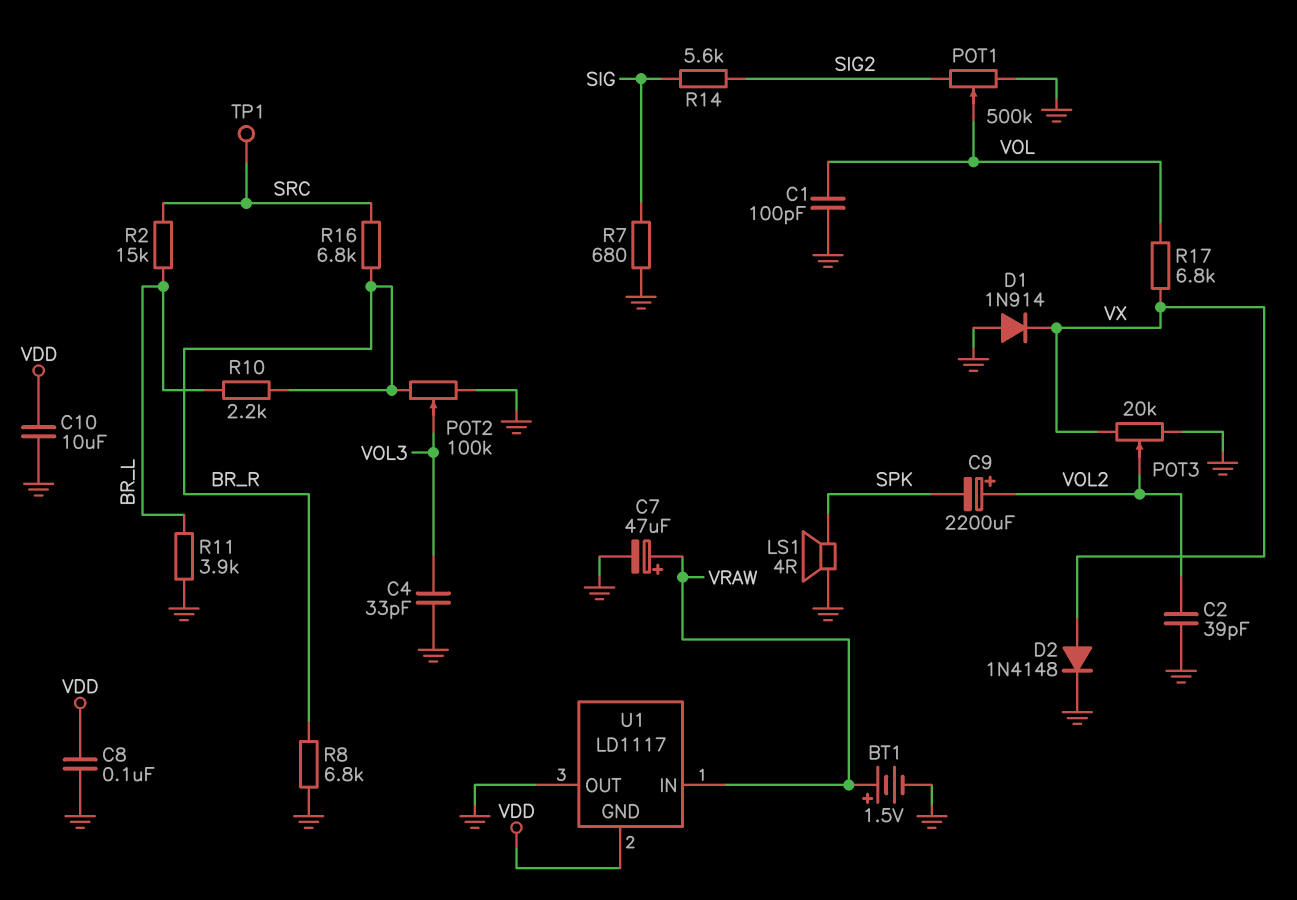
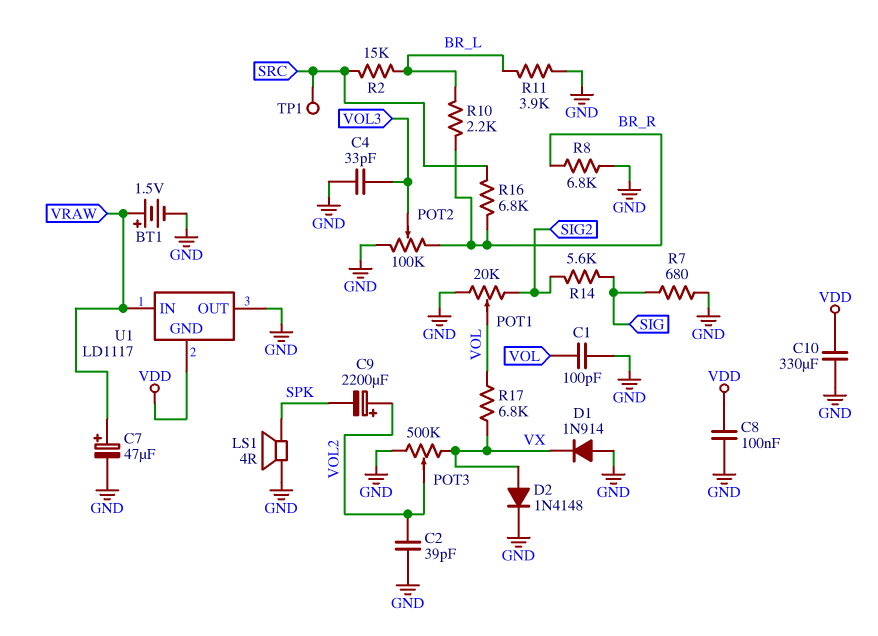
C10: 10uF (GND, VDD) -> 330uF (GND, VDD)
POT1: 500k (GND, SIG2, wiper VOL) -> 20k (GND, SIG2, wiper VOL)
POT3: 20k (GND, VX, wiper VOL2) -> 500k (GND, VX, wiper VOL2)

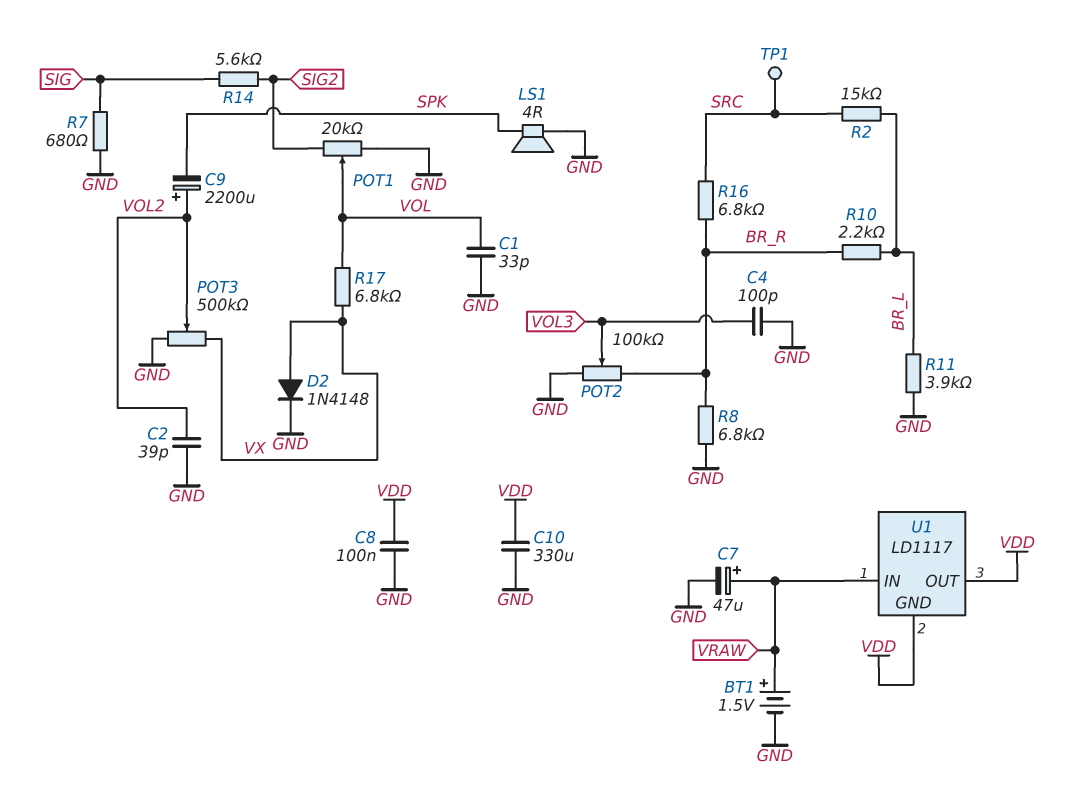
C1: 100pF (GND, VOL) -> 33pF (GND, VOL)
C4: 33pF (GND, VOL3) -> 100pF (GND, VOL3)
D1: diode 1N914 (A GND, K VX) -> none
U1 pin OUT: GND -> VDD

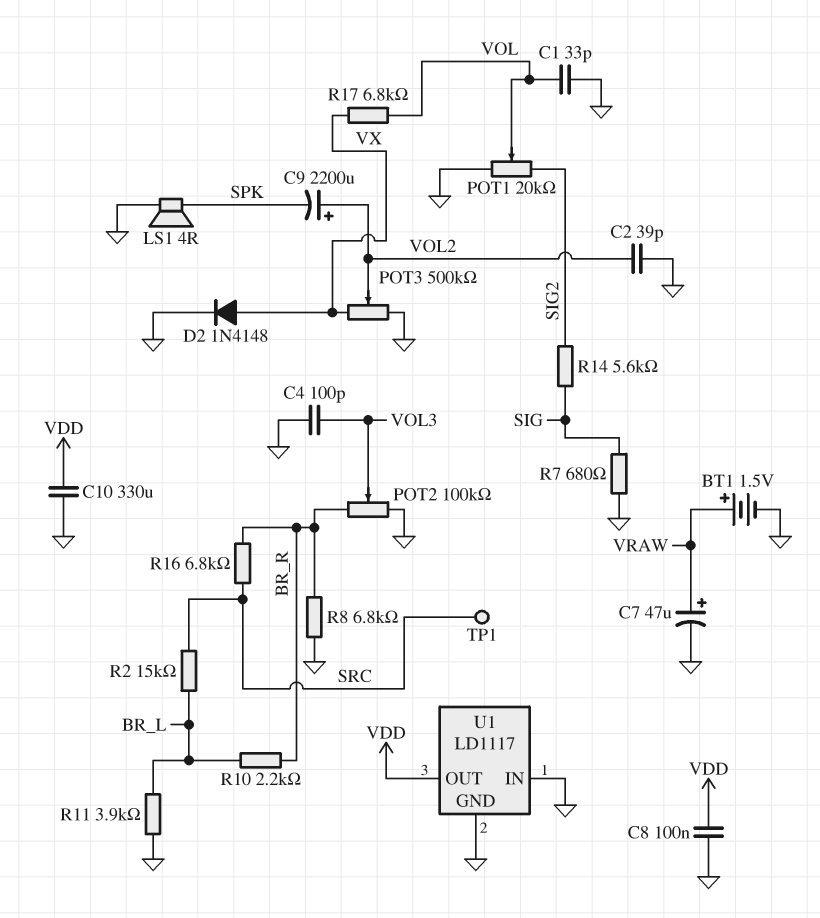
U1 pin GND: VDD -> GND
U1 pin IN: VRAW -> GND

